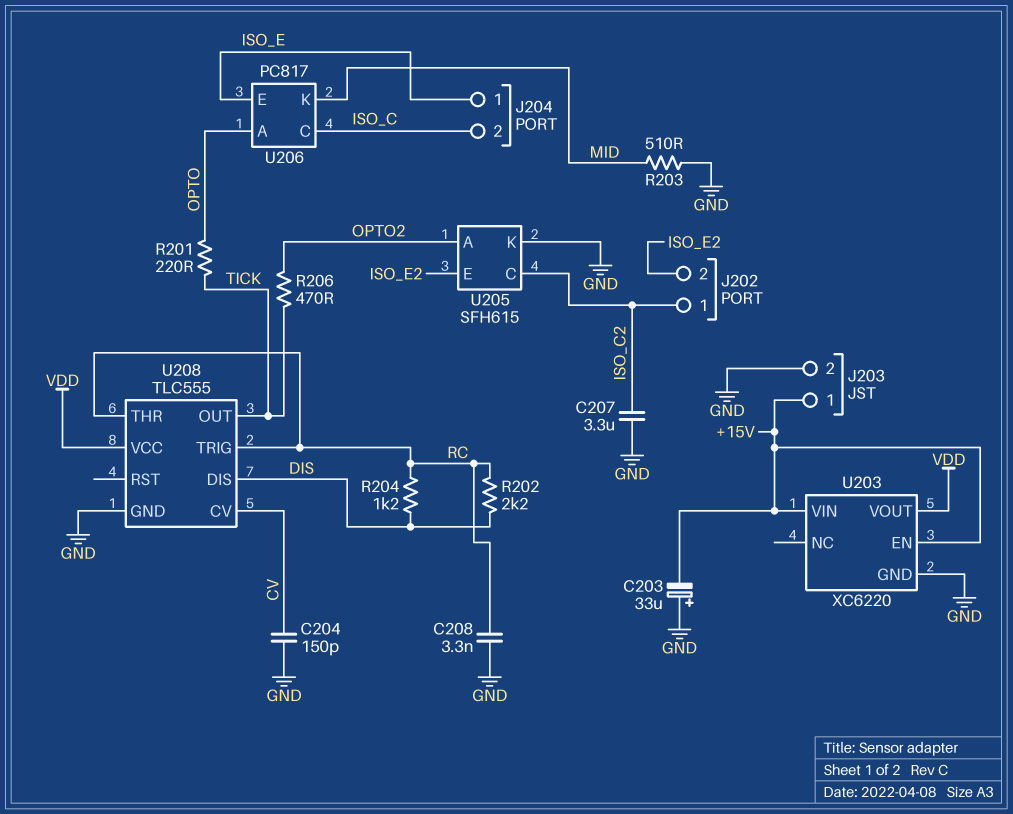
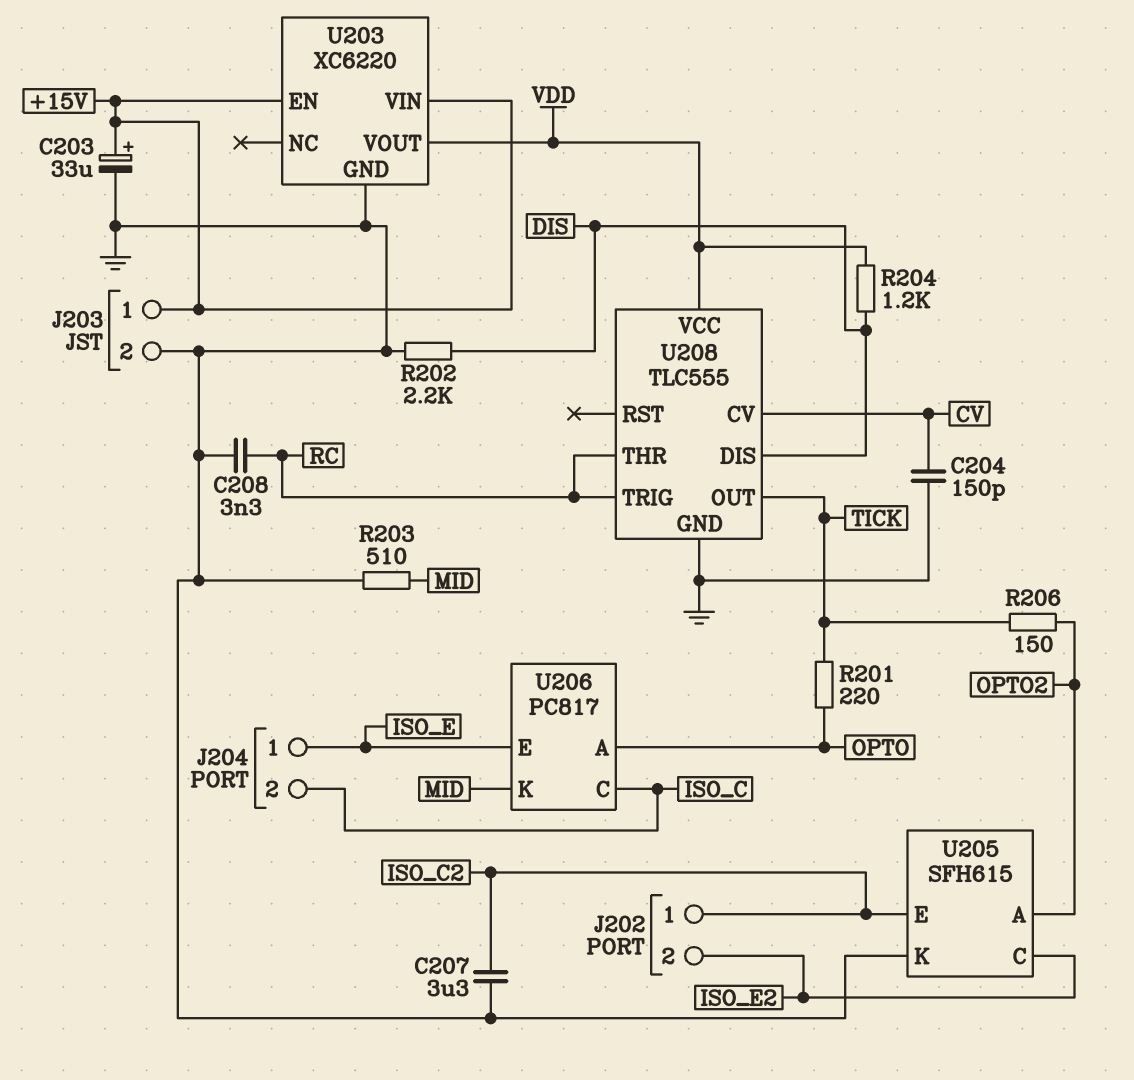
C203: 33uF (plus GND, minus +15V) -> 33uF (plus +15V, minus GND)
R202: 2.2k (DIS, RC) -> 2.2k (DIS, GND)
R204: 1.2k (DIS, RC) -> 1.2k (DIS, VDD)
R206: 470 (OPTO2, TICK) -> 150 (OPTO2, TICK)
U205 pin C: ISO_C2 -> ISO_E2
U205 pin E: ISO_E2 -> ISO_C2

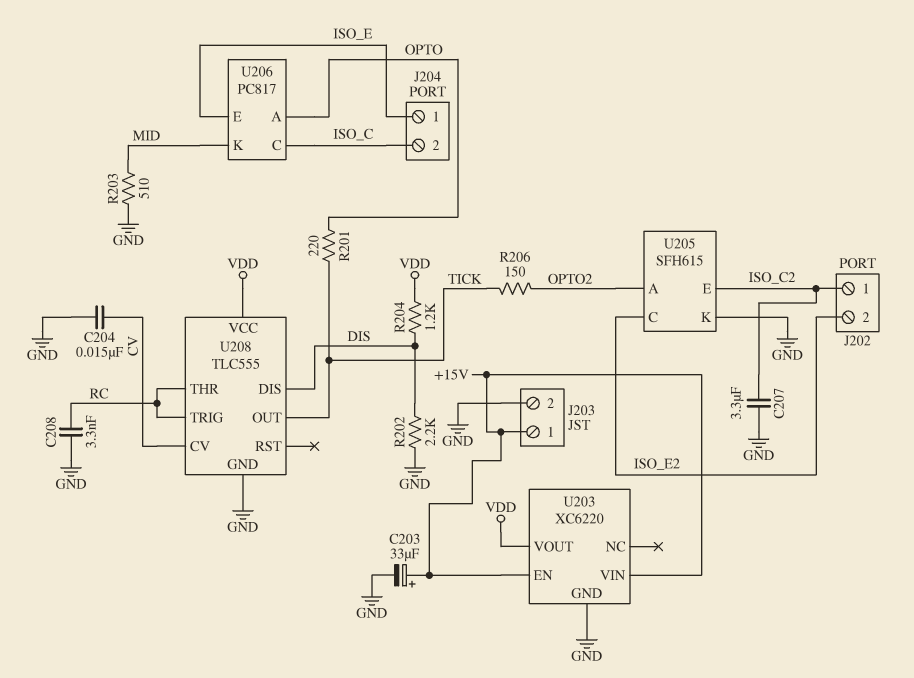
C204: 150pF (CV, GND) -> 15nF (CV, GND)

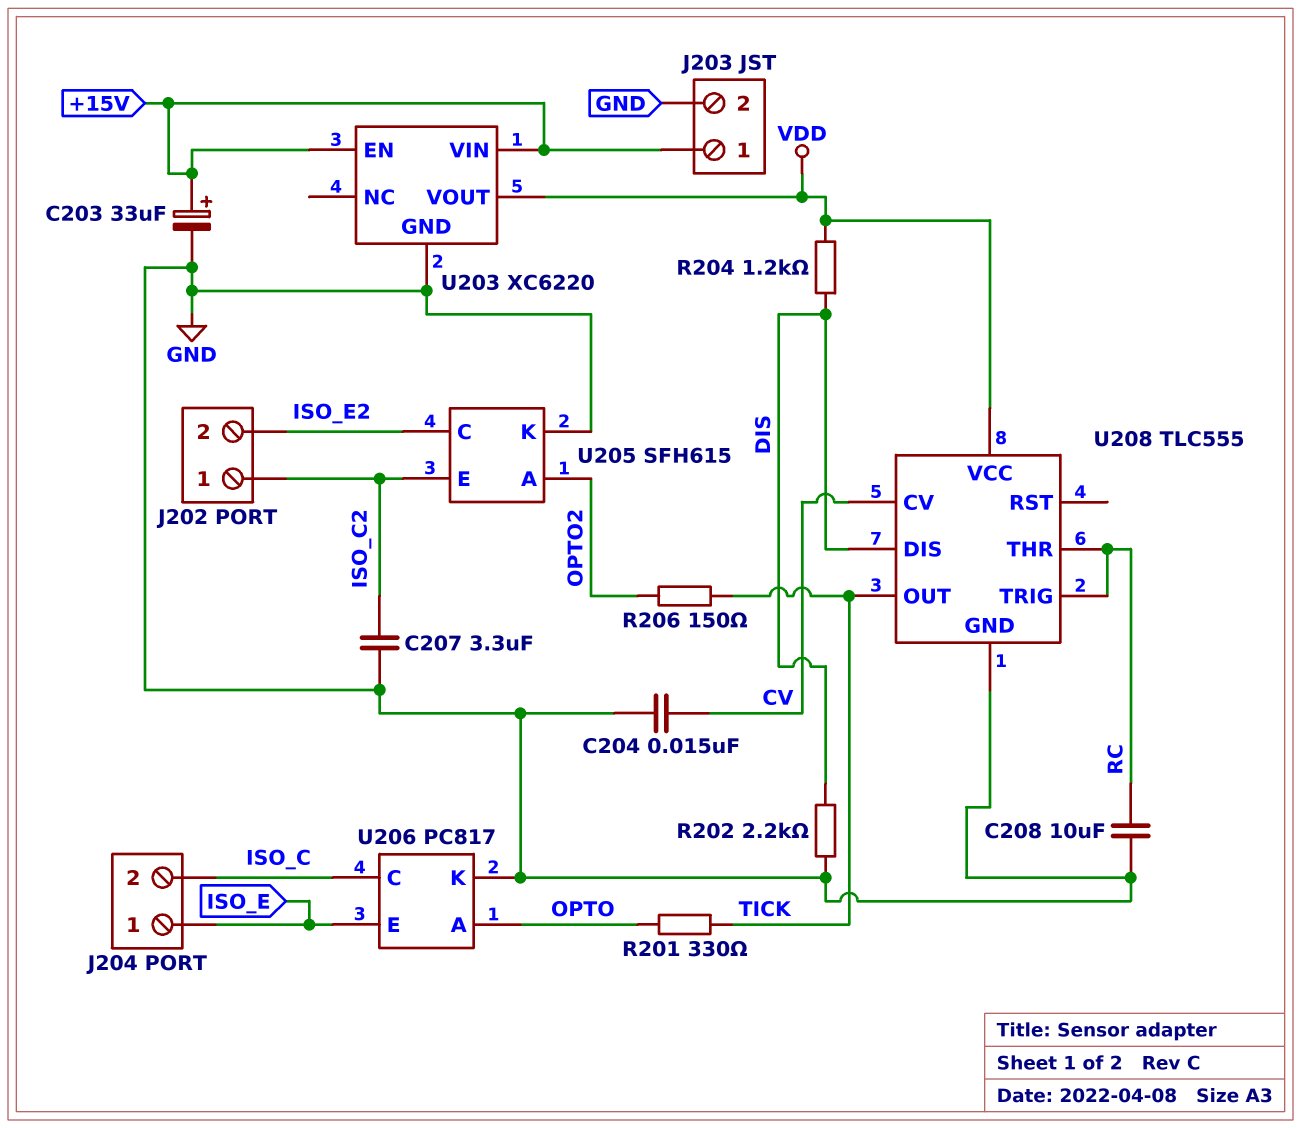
C208: 3.3nF (GND, RC) -> 10uF (GND, RC)
R201: 220 (OPTO, TICK) -> 330 (OPTO, TICK)
R203: 510 (GND, MID) -> none
U206 pin K: MID -> GND

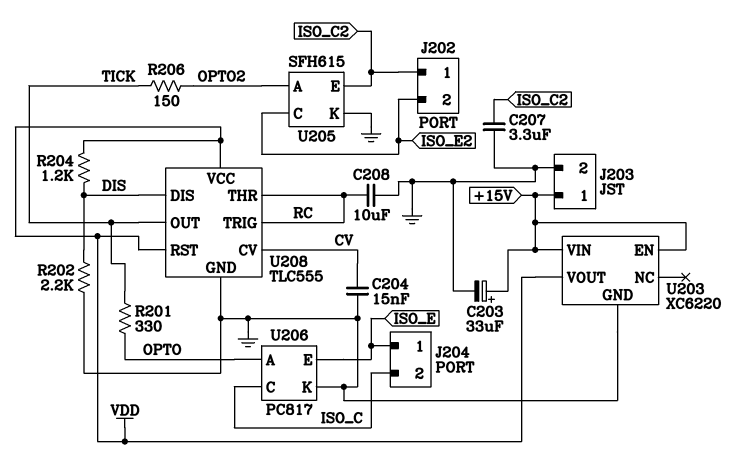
U208 pin RST: none -> VDD

